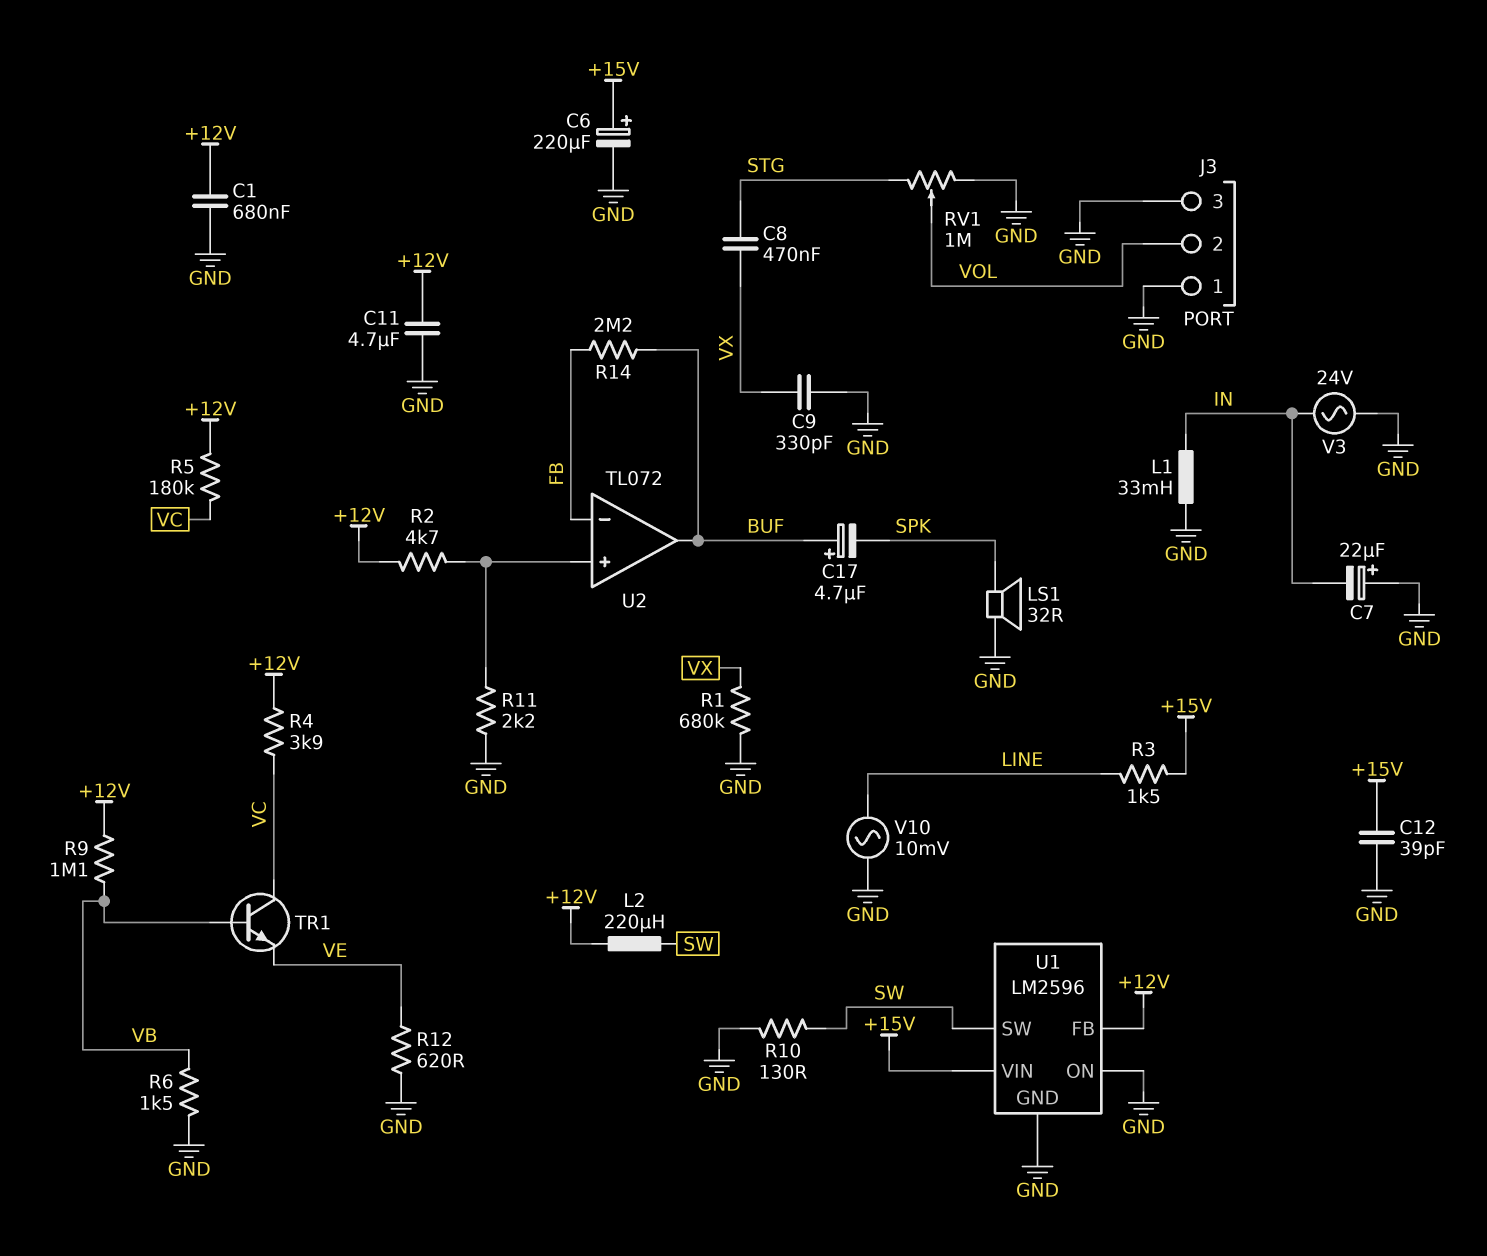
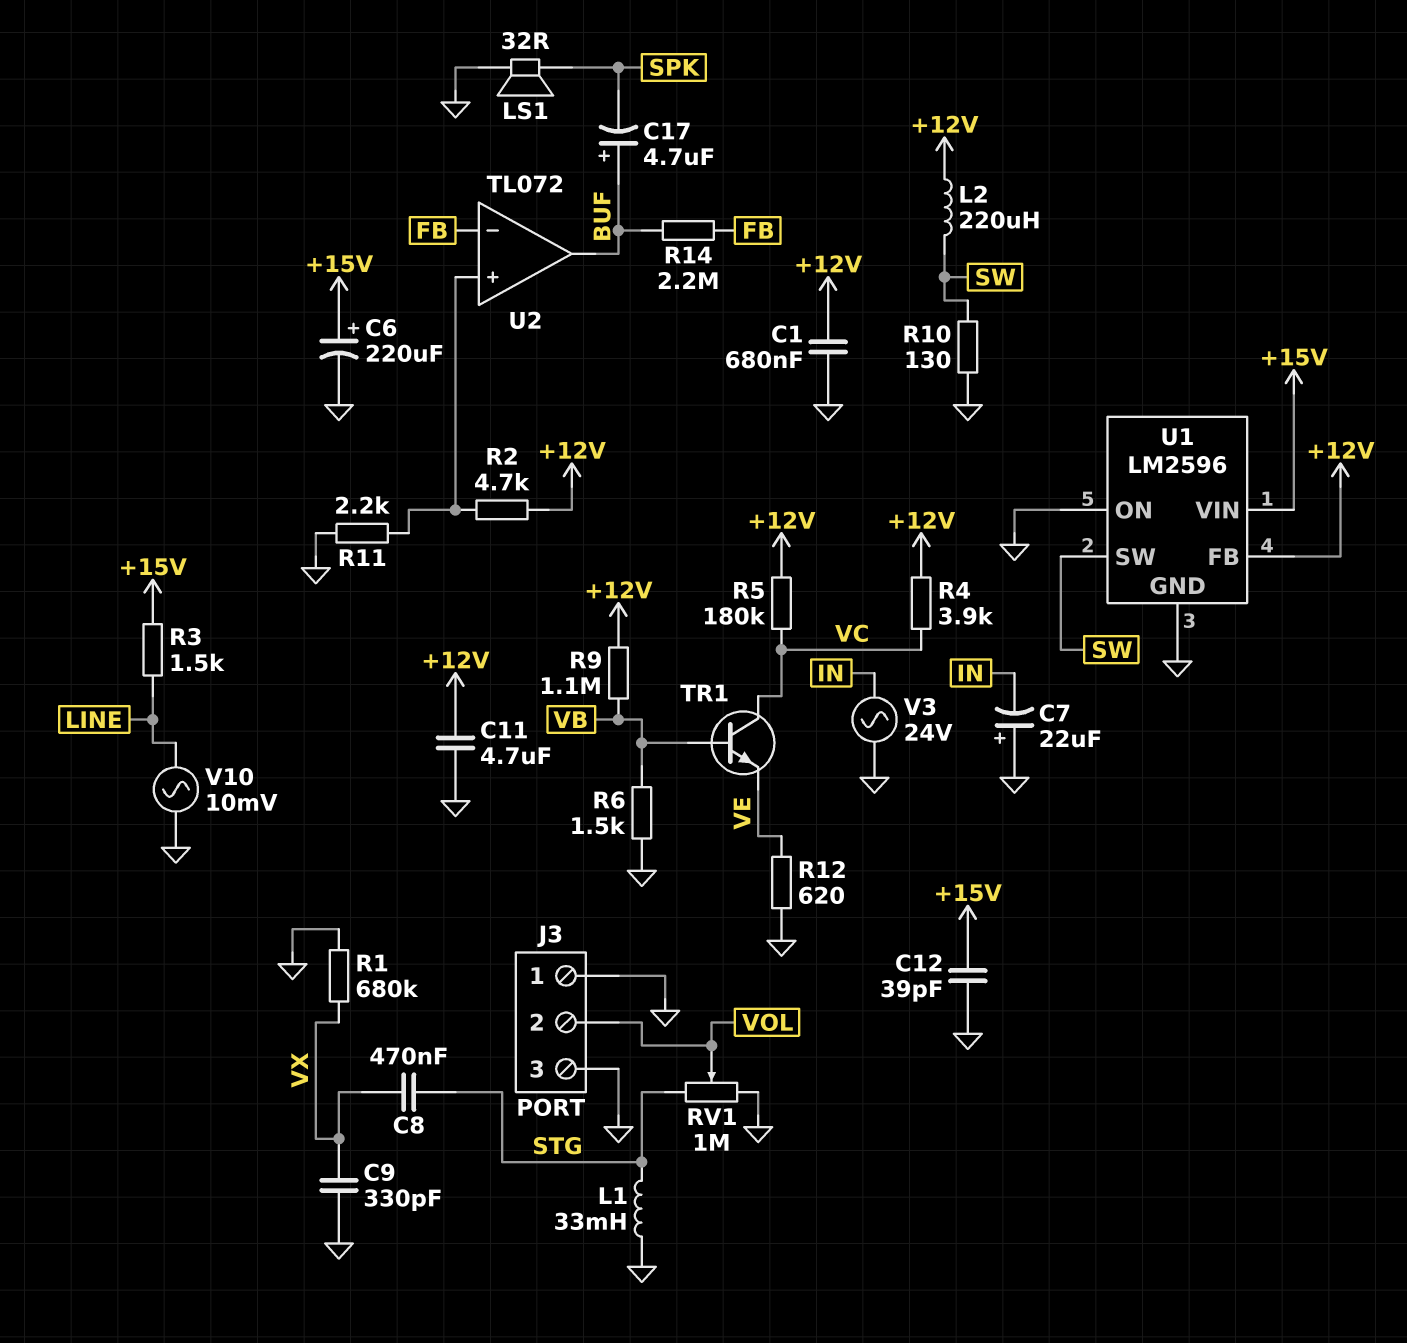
L1: 33mH (GND, IN) -> 33mH (GND, STG)

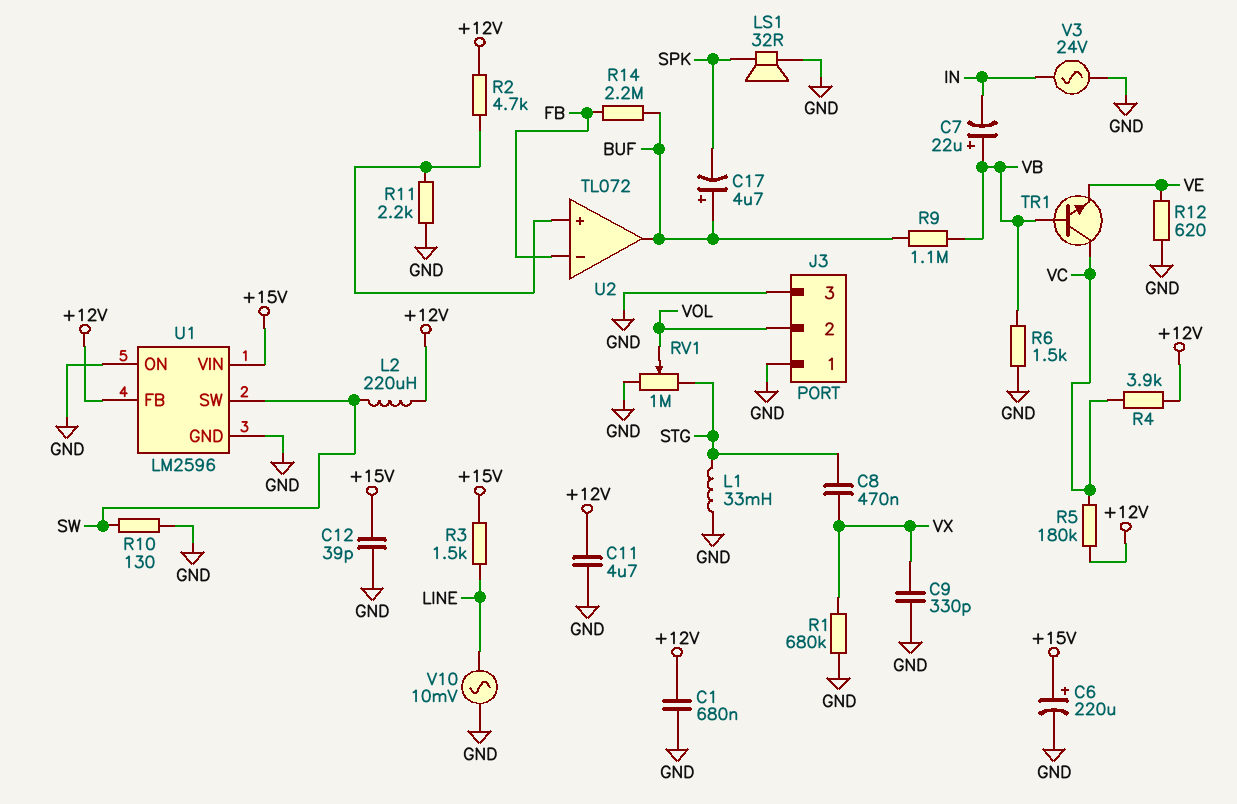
C7: 22uF (plus GND, minus IN) -> 22uF (plus VB, minus IN)
R9: 1.1M (+12V, VB) -> 1.1M (BUF, VB)

